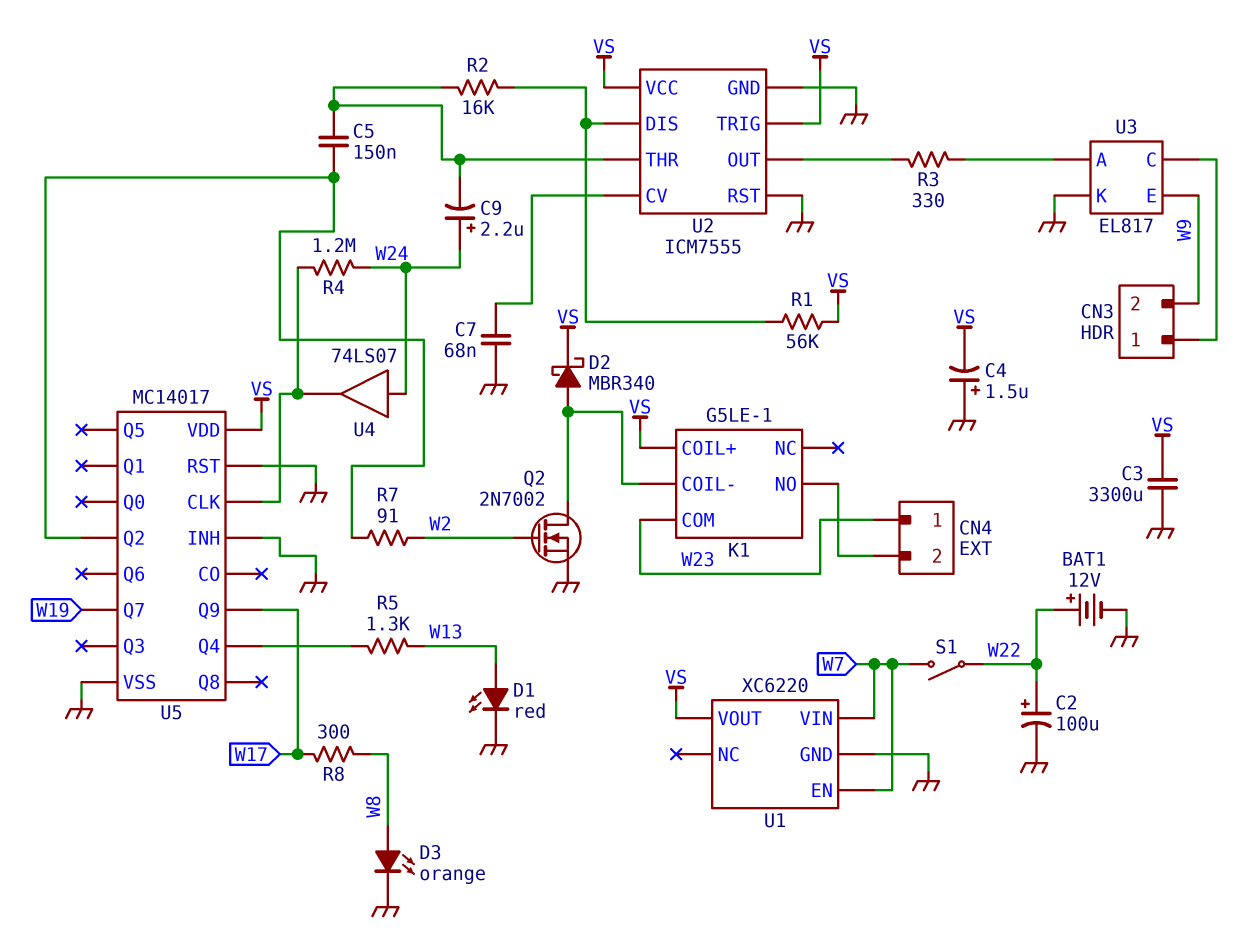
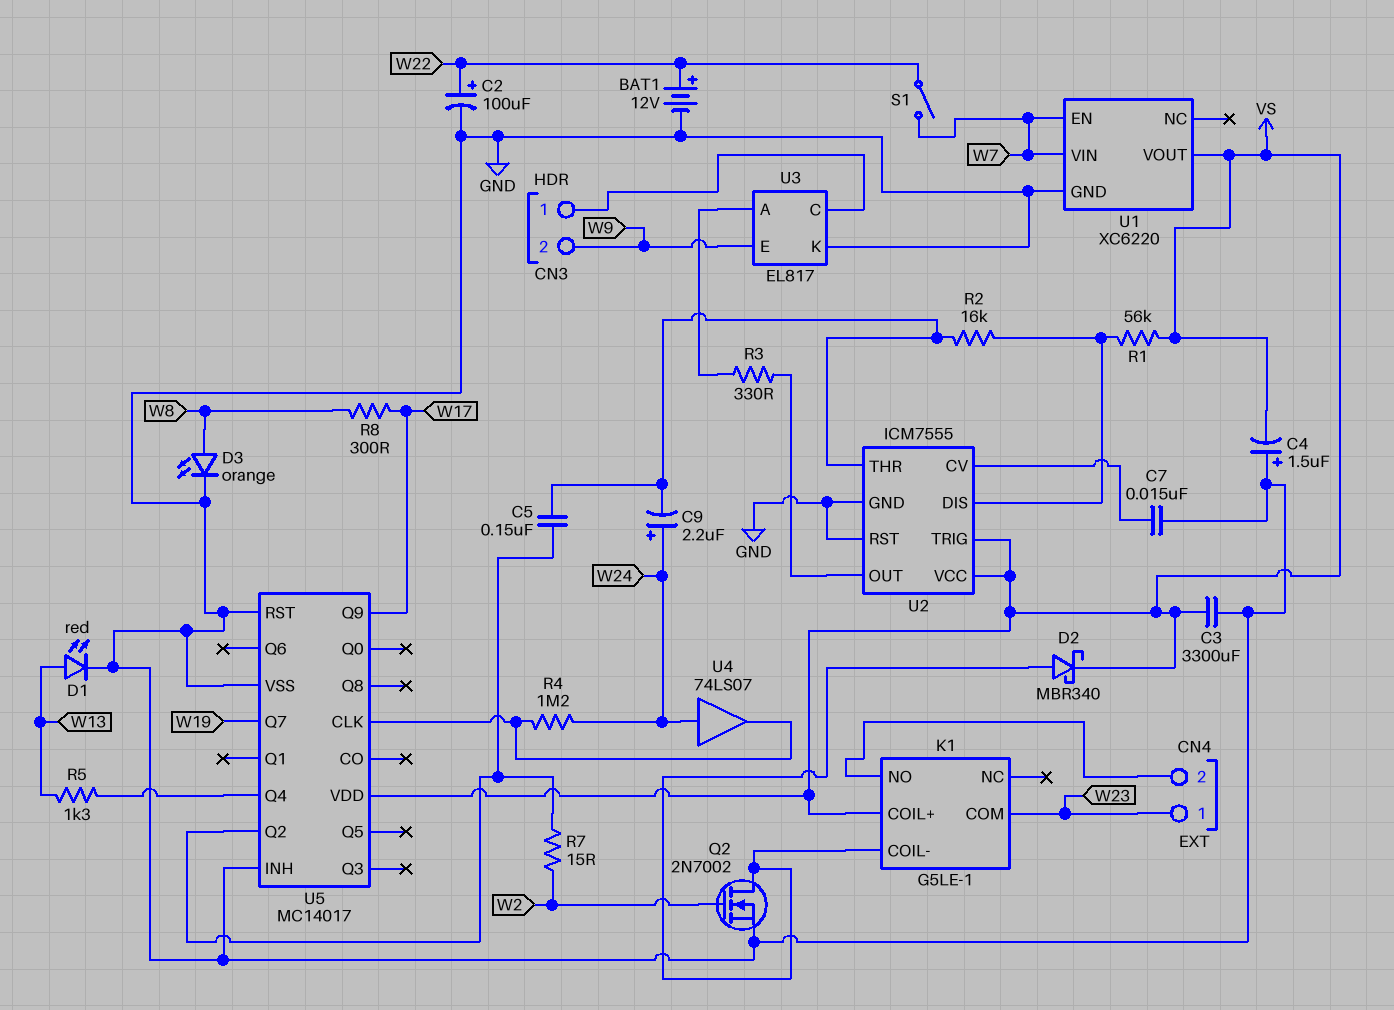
C7: 68nF (GND, U2/CV) -> 15nF (GND, U2/CV)
R7: 91 (U5/Q2, W2) -> 15 (U5/Q2, W2)

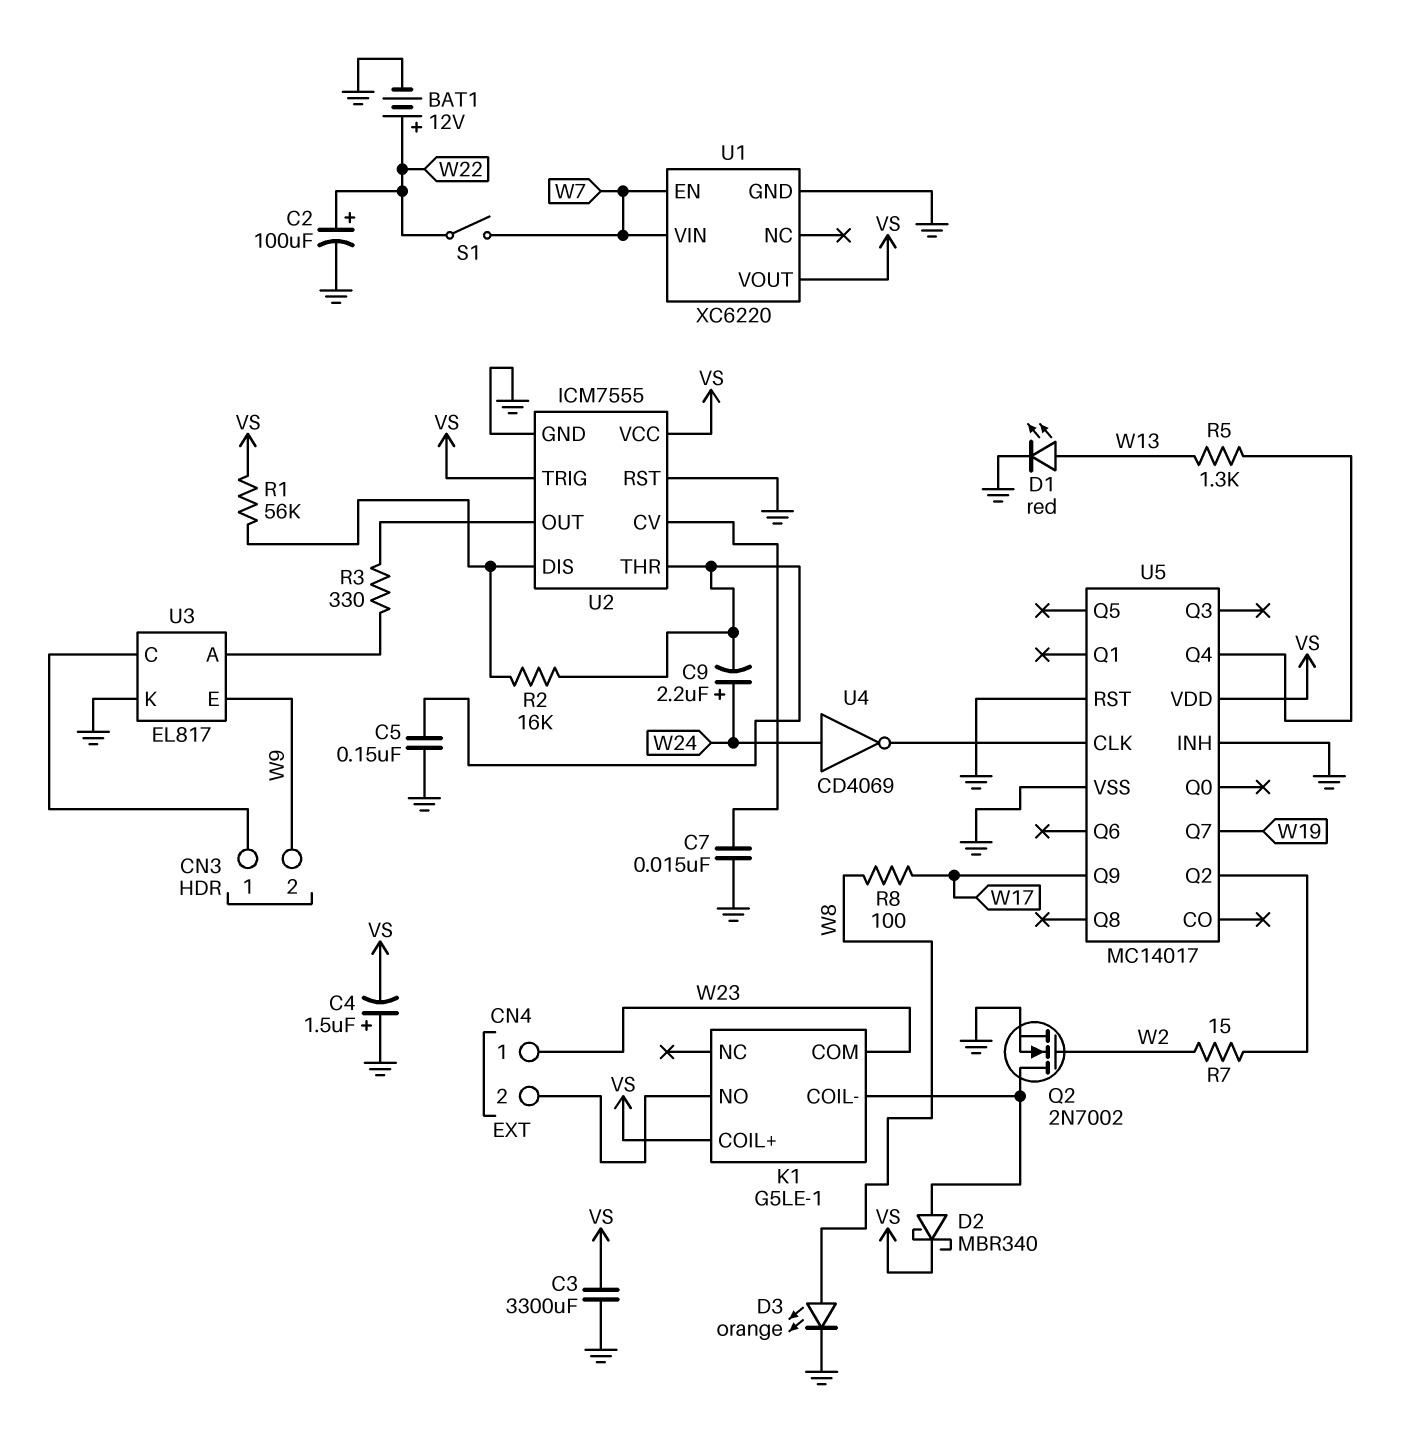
C5: 150nF (U2/THR, U5/Q2) -> 150nF (GND, U2/THR)
R4: 1.2M (U5/CLK, W24) -> none
R8: 300 (W8, W17) -> 100 (W8, W17)
U4: buffer 74LS07 (in W24, out U5/CLK) -> NOT CD4069 (in W24, out U5/CLK)

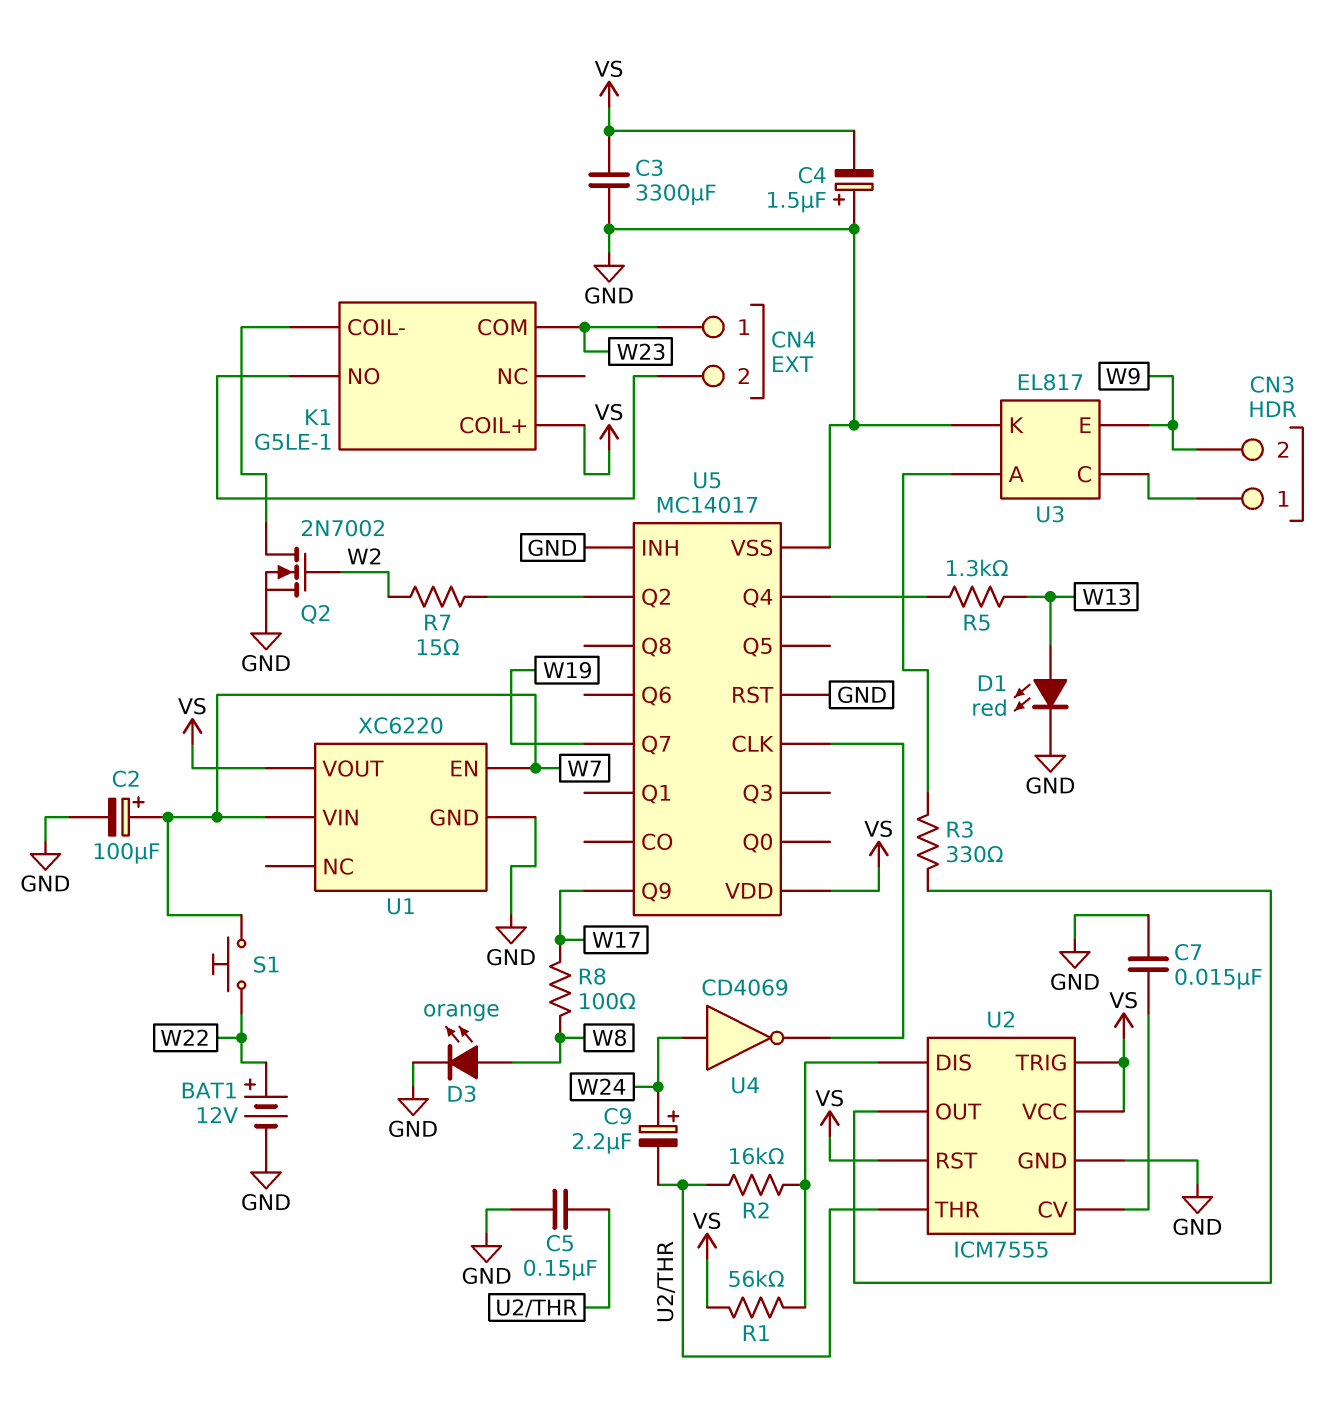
C2: 100uF (plus W22, minus GND) -> 100uF (plus W7, minus GND)
D2: schottky MBR340 (A K1/COIL-, K VS) -> none
S1: switch (W7, W22) -> button (W7, W22)
U2 pin RST: GND -> VS

